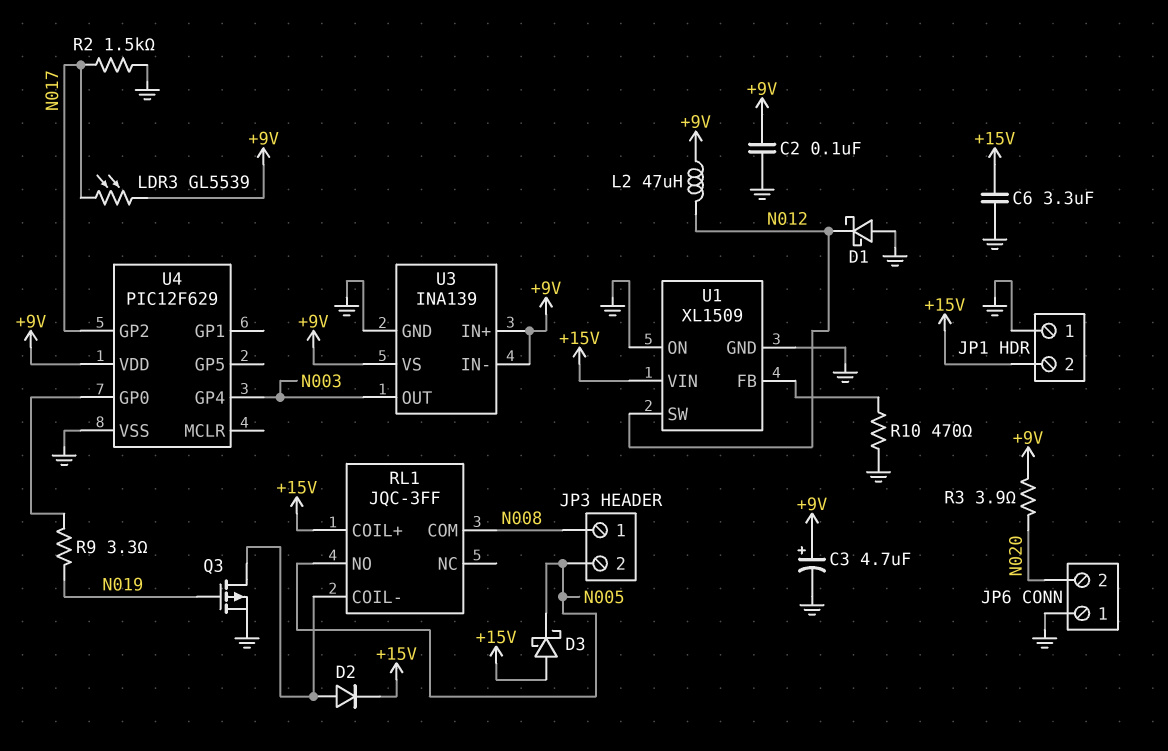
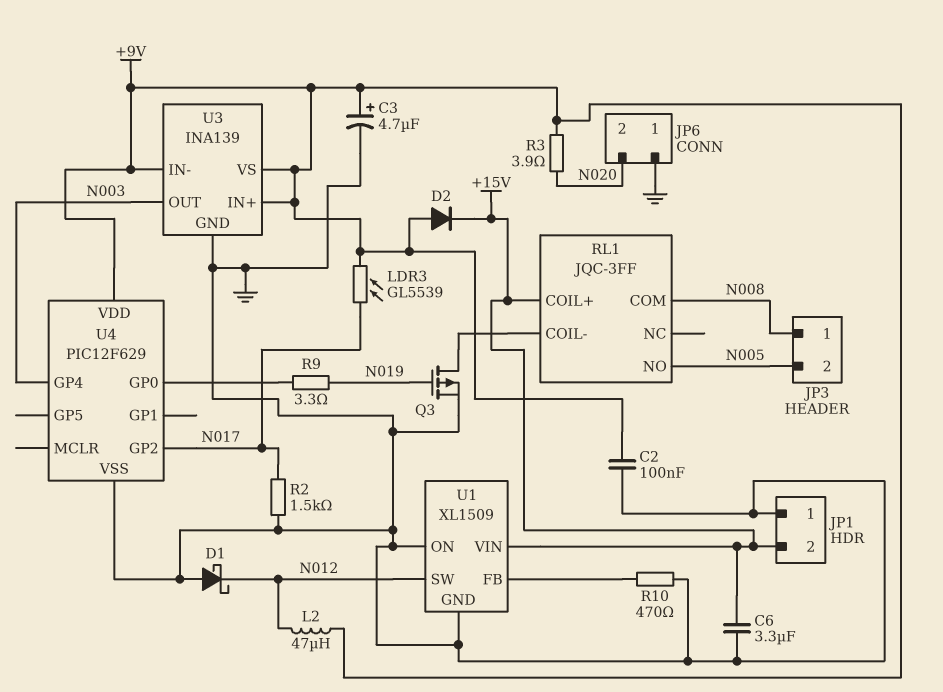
D2: diode (A RL1/COIL-, K +15V) -> diode (A +9V, K +15V)
D3: schottky (A +15V, K N005) -> none

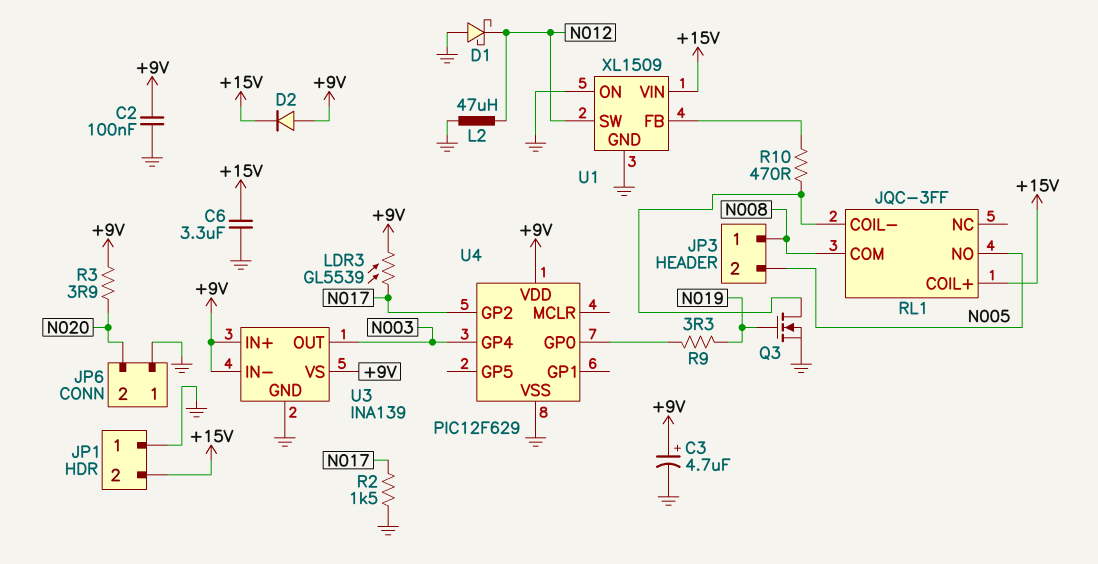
L2: 47uH (+9V, N012) -> 47uH (GND, N012)
Q3: PMOS (G N019, D RL1/COIL-, S GND) -> NMOS (G N019, D RL1/COIL-, S GND)
R10: 470 (GND, U1/FB) -> 470 (RL1/COIL-, U1/FB)

